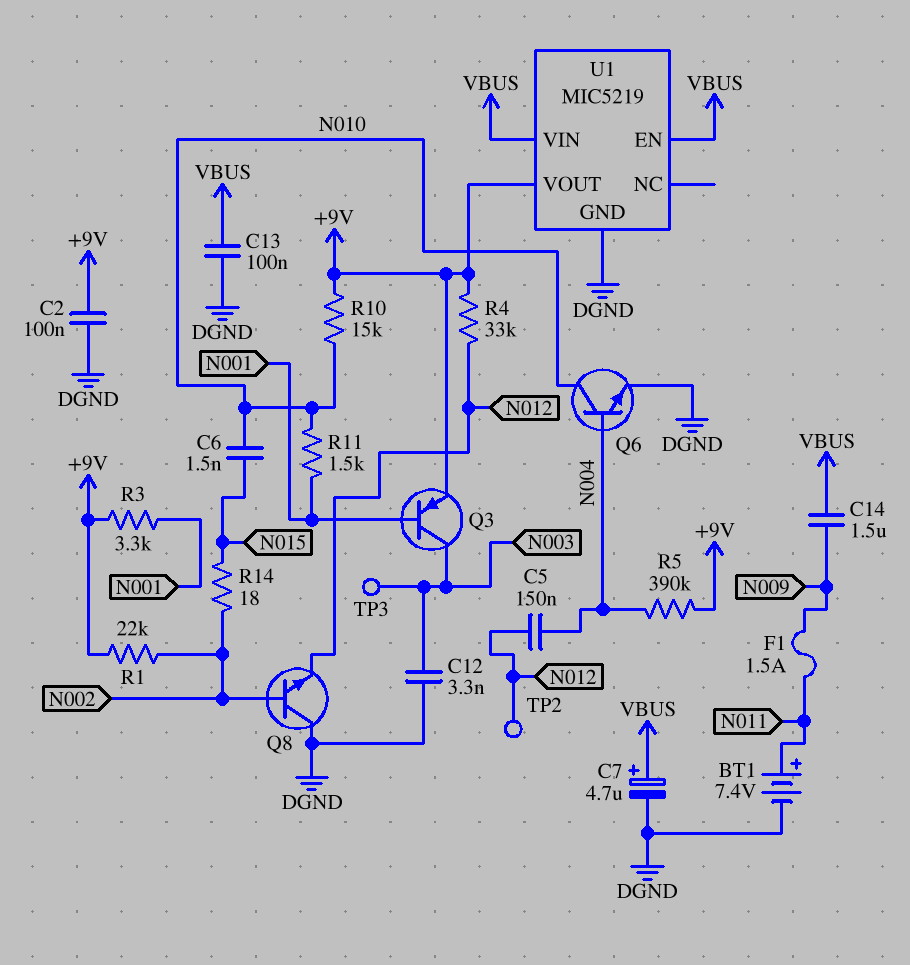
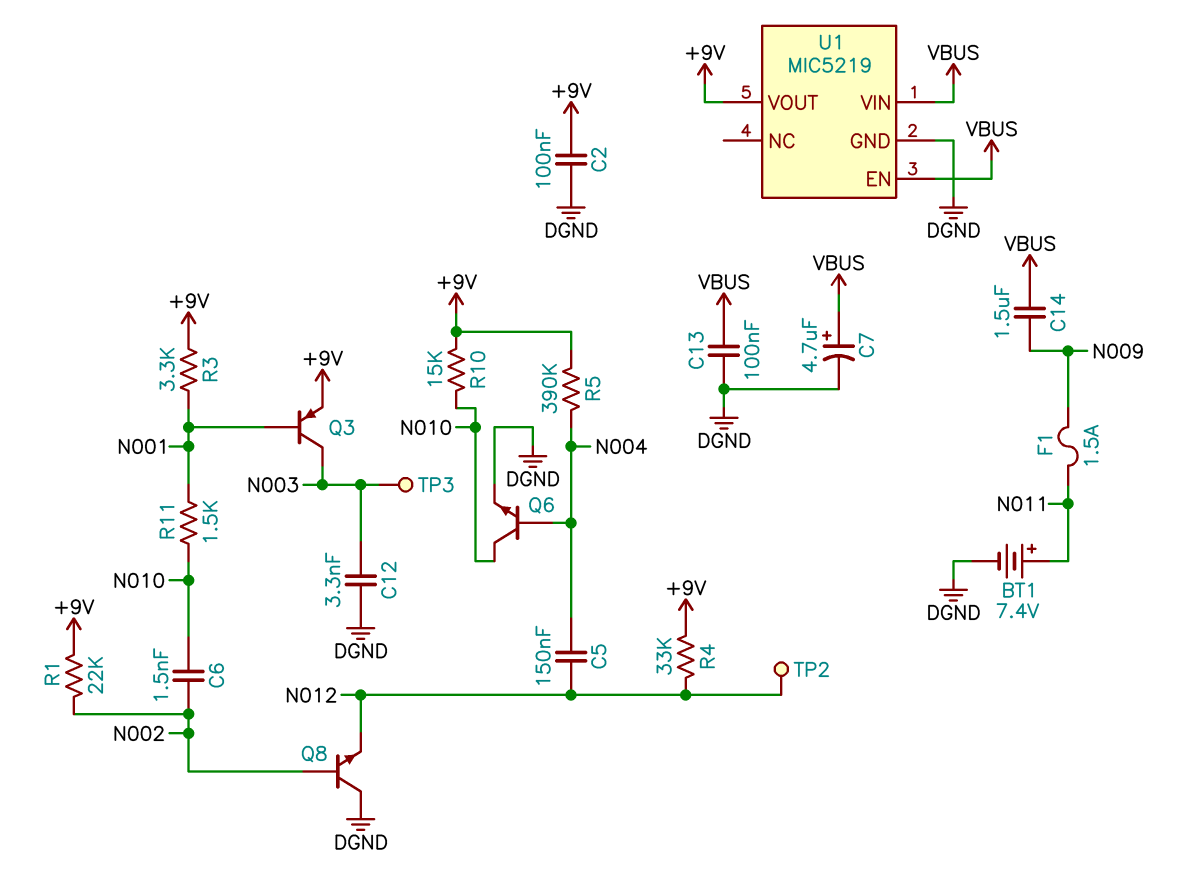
C6: 1.5nF (N010, N015) -> 1.5nF (N002, N010)
R14: 18 (N002, N015) -> none

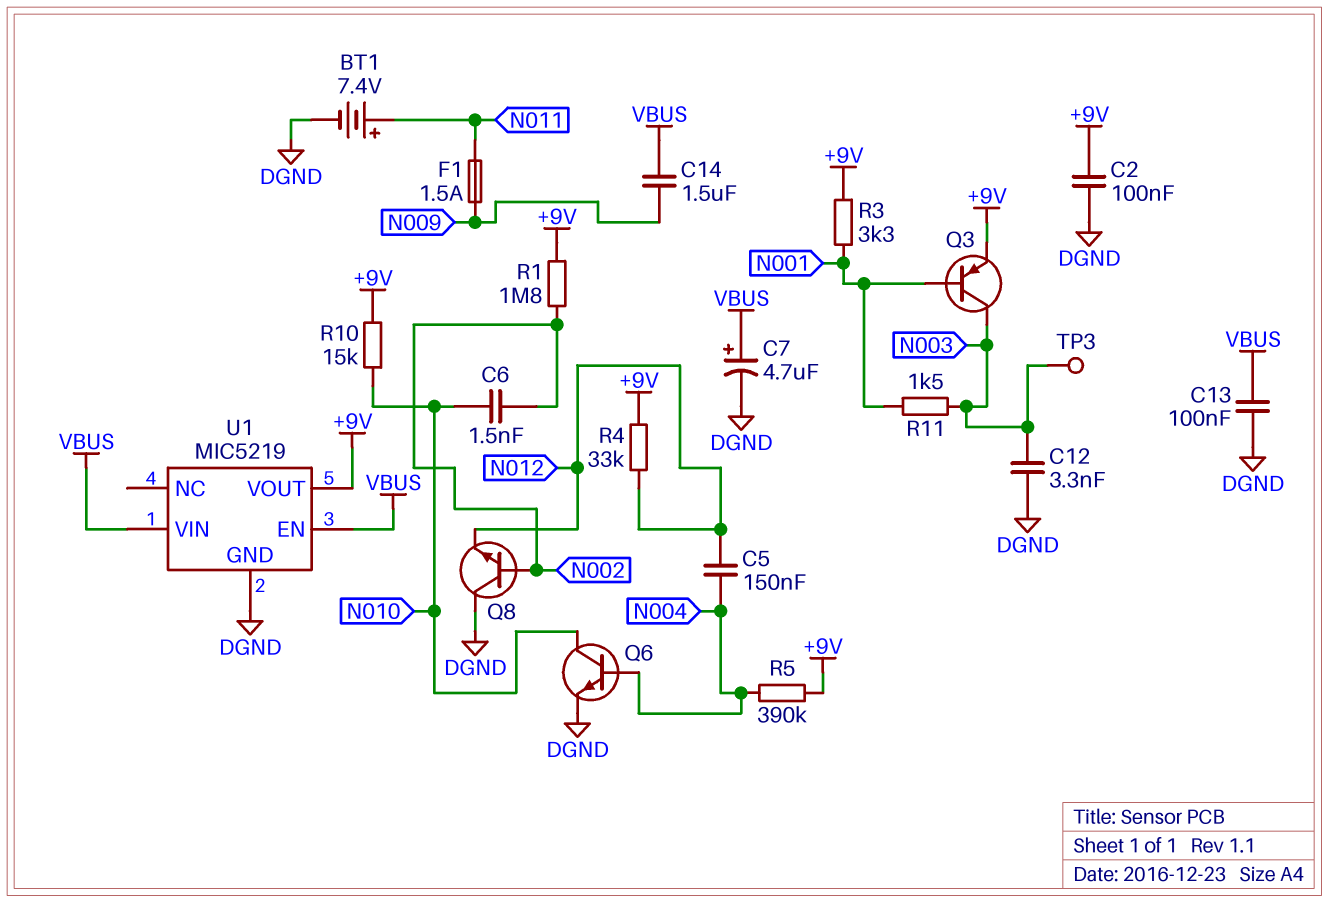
R1: 22k (+9V, N002) -> 1.8M (+9V, N002)
R11: 1.5k (N001, N010) -> 1.5k (N001, N003)
TP2: test point (N012) -> none

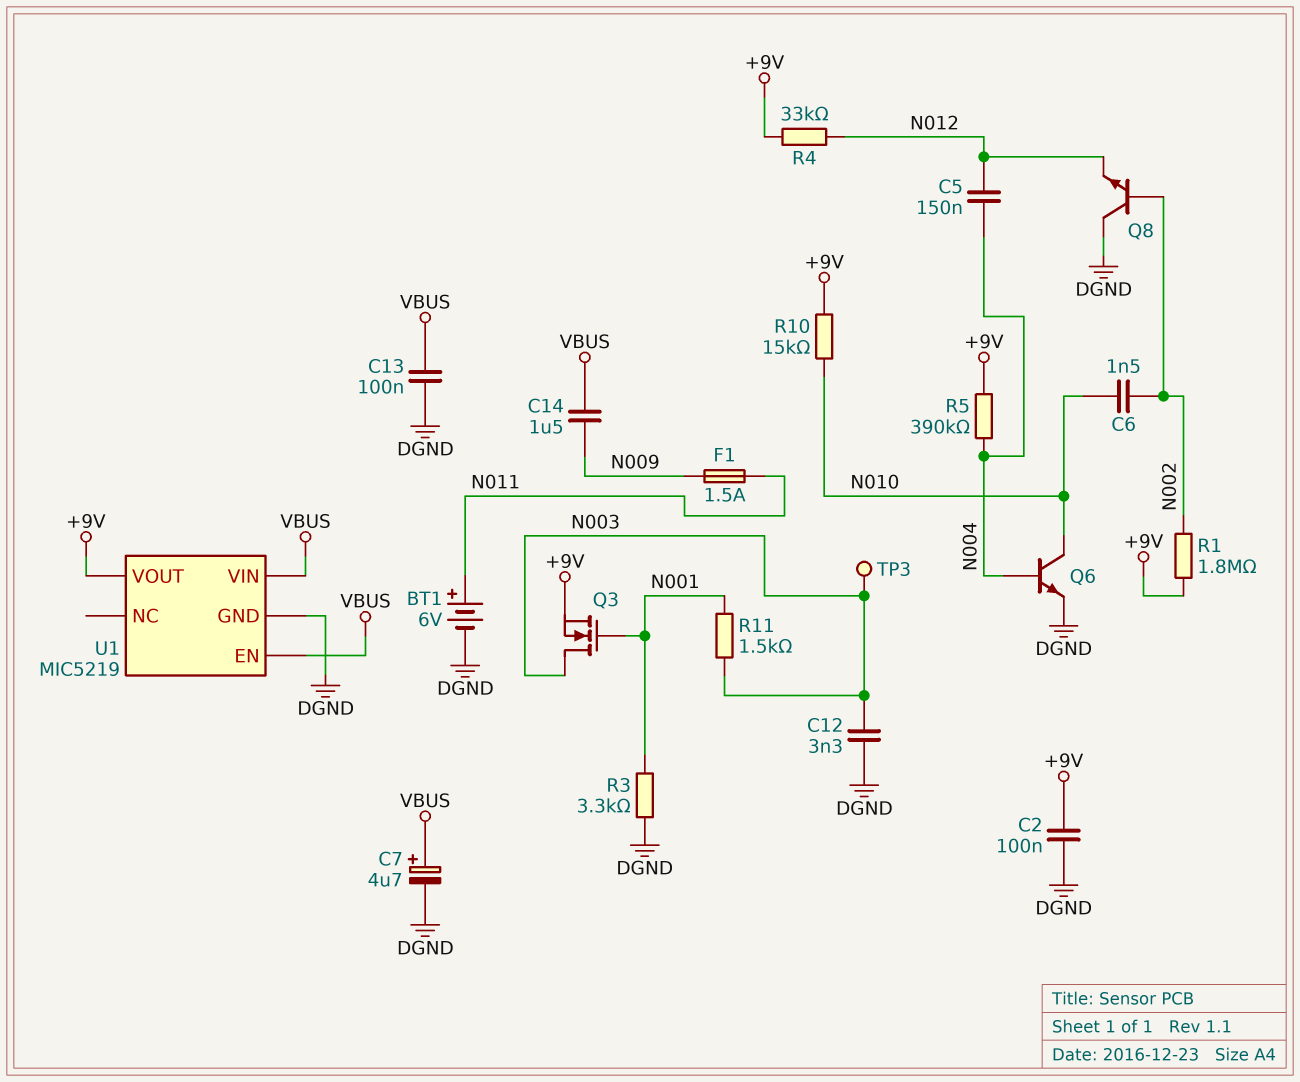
BT1: 7.4V (plus N011, minus DGND) -> 6V (plus N011, minus DGND)
Q3: PNP (B N001, C N003, E +9V) -> NMOS (G N001, D N003, S +9V)
R3: 3.3k (+9V, N001) -> 3.3k (DGND, N001)

